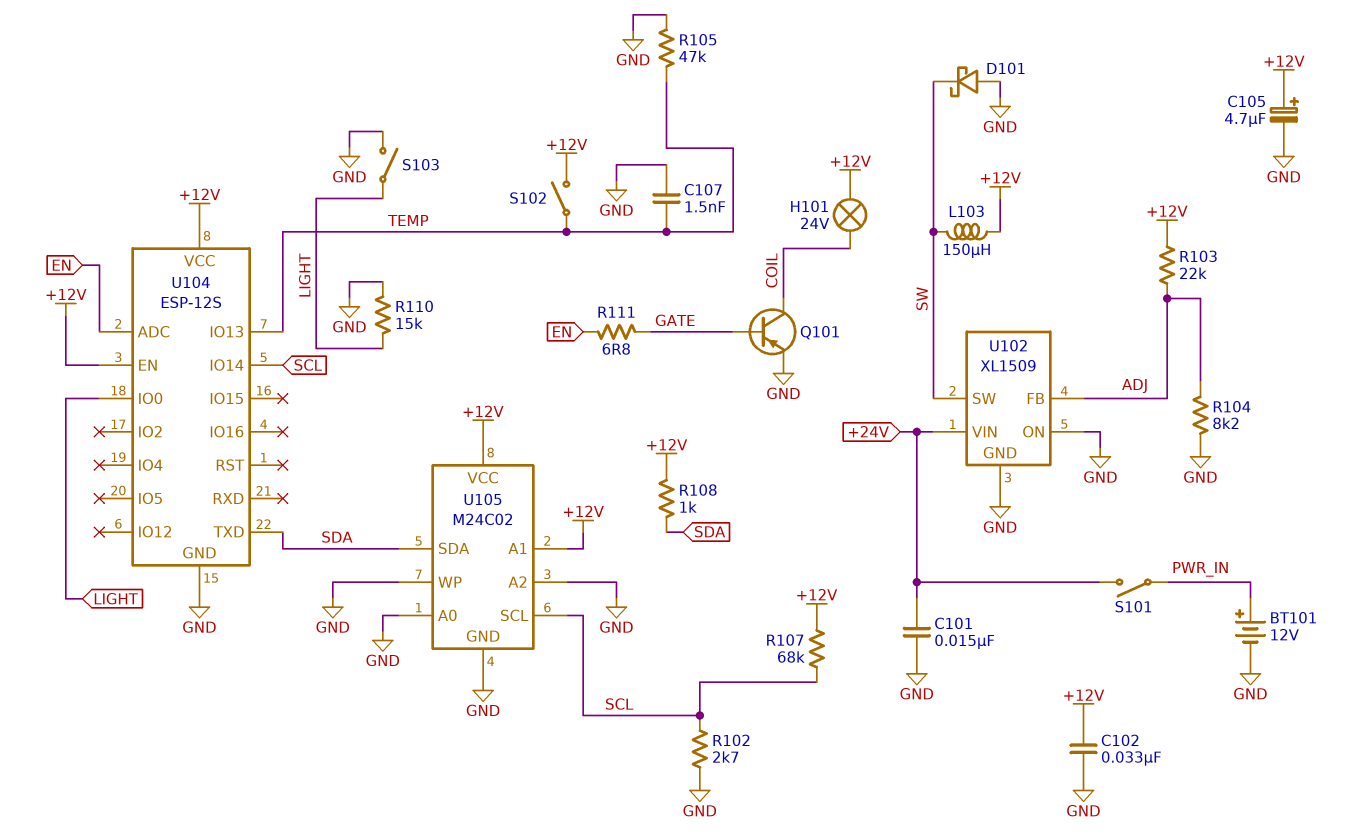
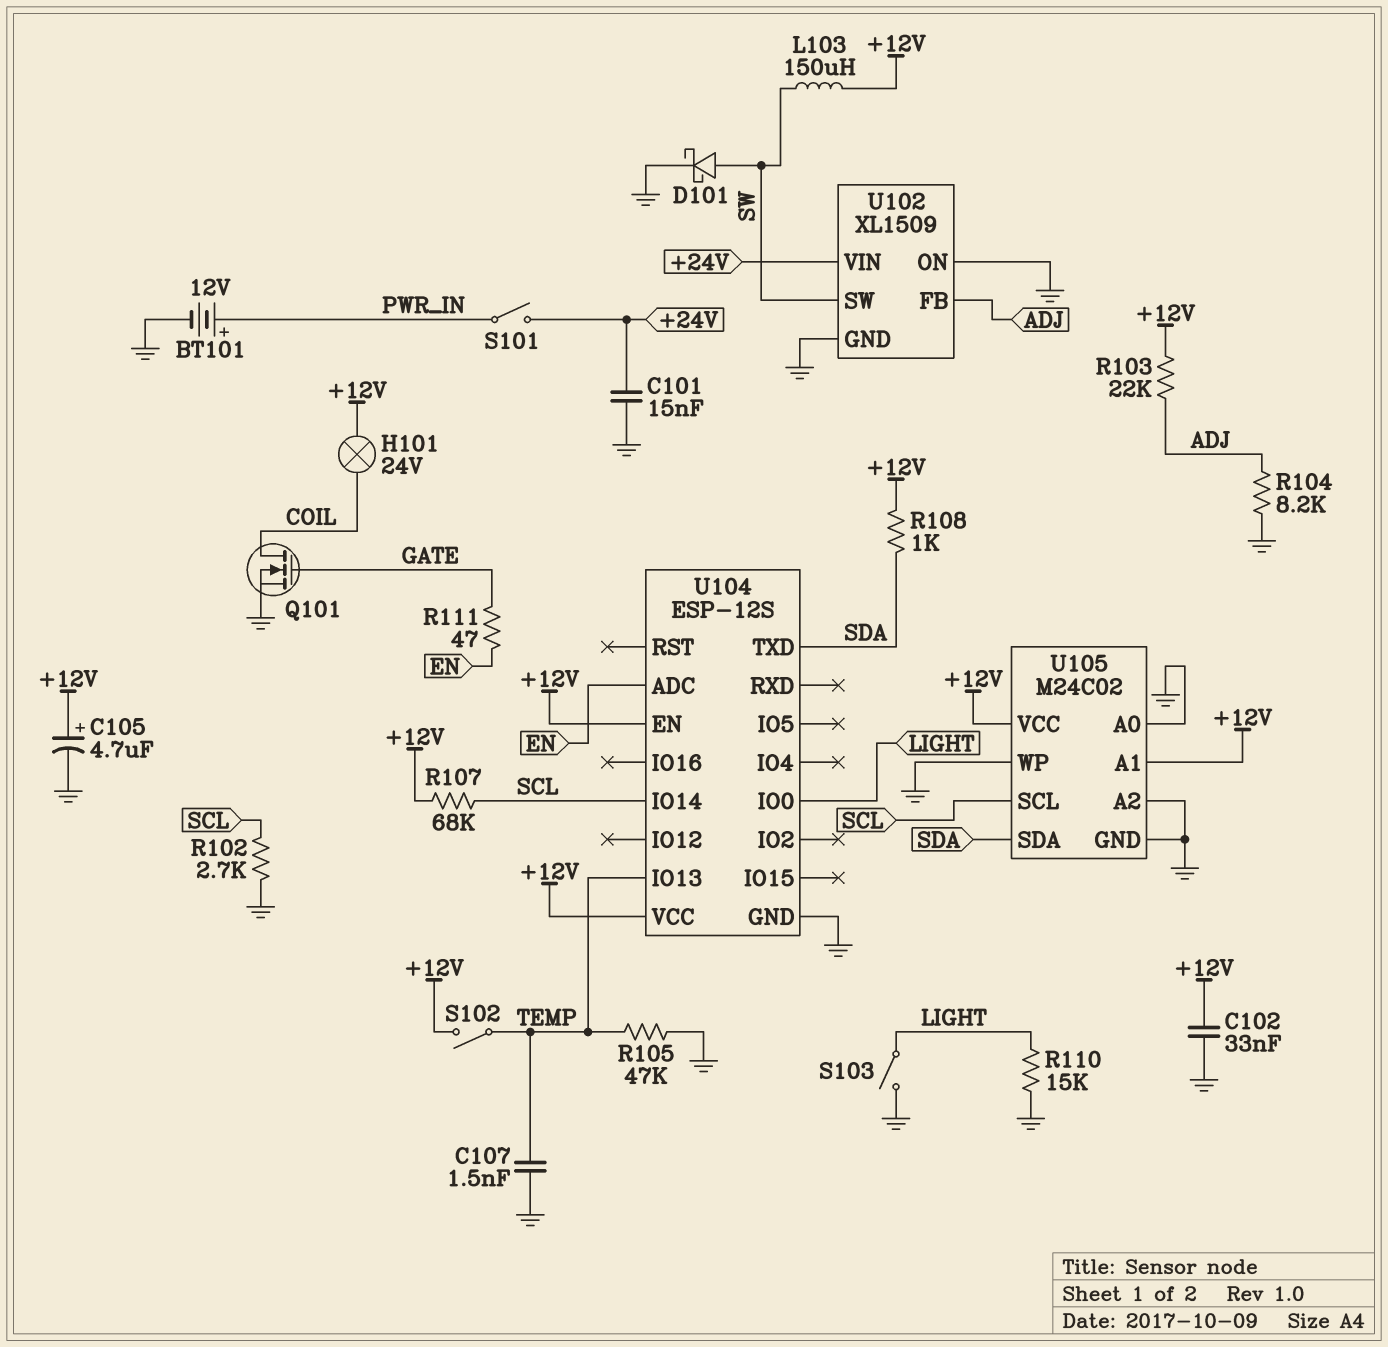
D101: schottky (A GND, K SW) -> schottky (A SW, K GND)
Q101: PNP (B GATE, C COIL, E GND) -> NMOS (G GATE, D COIL, S GND)
R111: 6.8 (EN, GATE) -> 47 (EN, GATE)

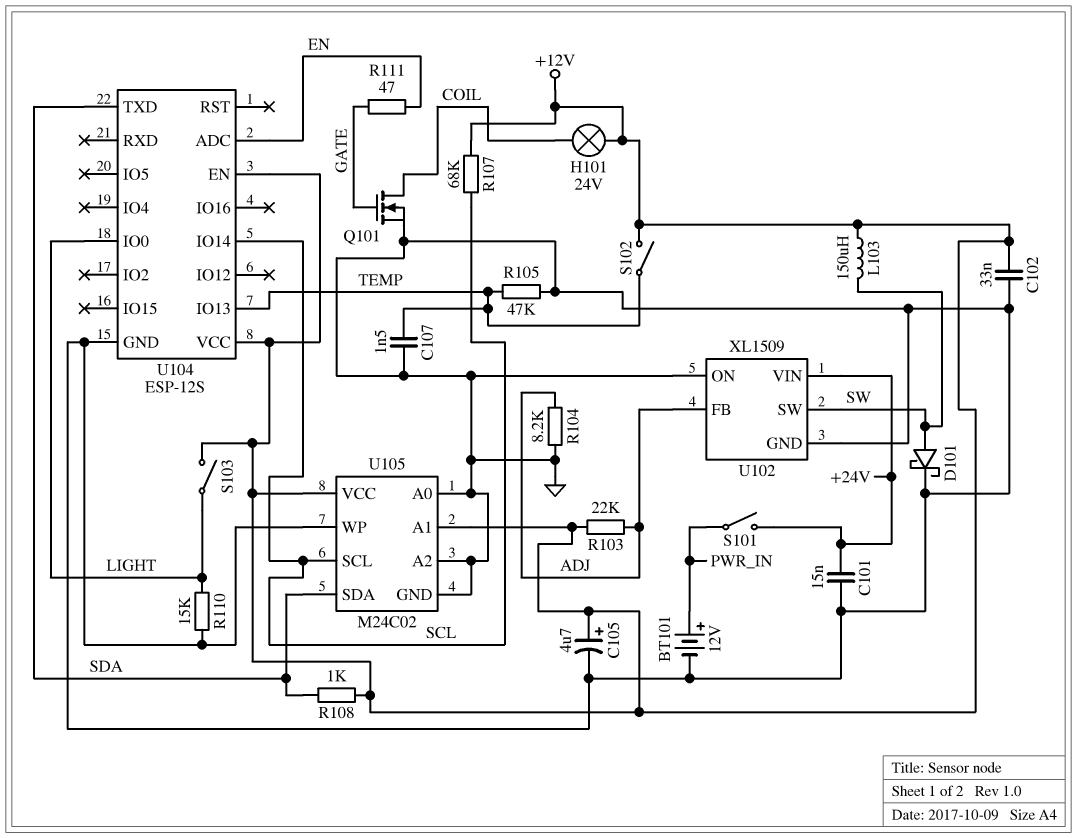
R102: 2.7k (GND, SCL) -> none
S103: switch (GND, LIGHT) -> switch (+12V, LIGHT)

